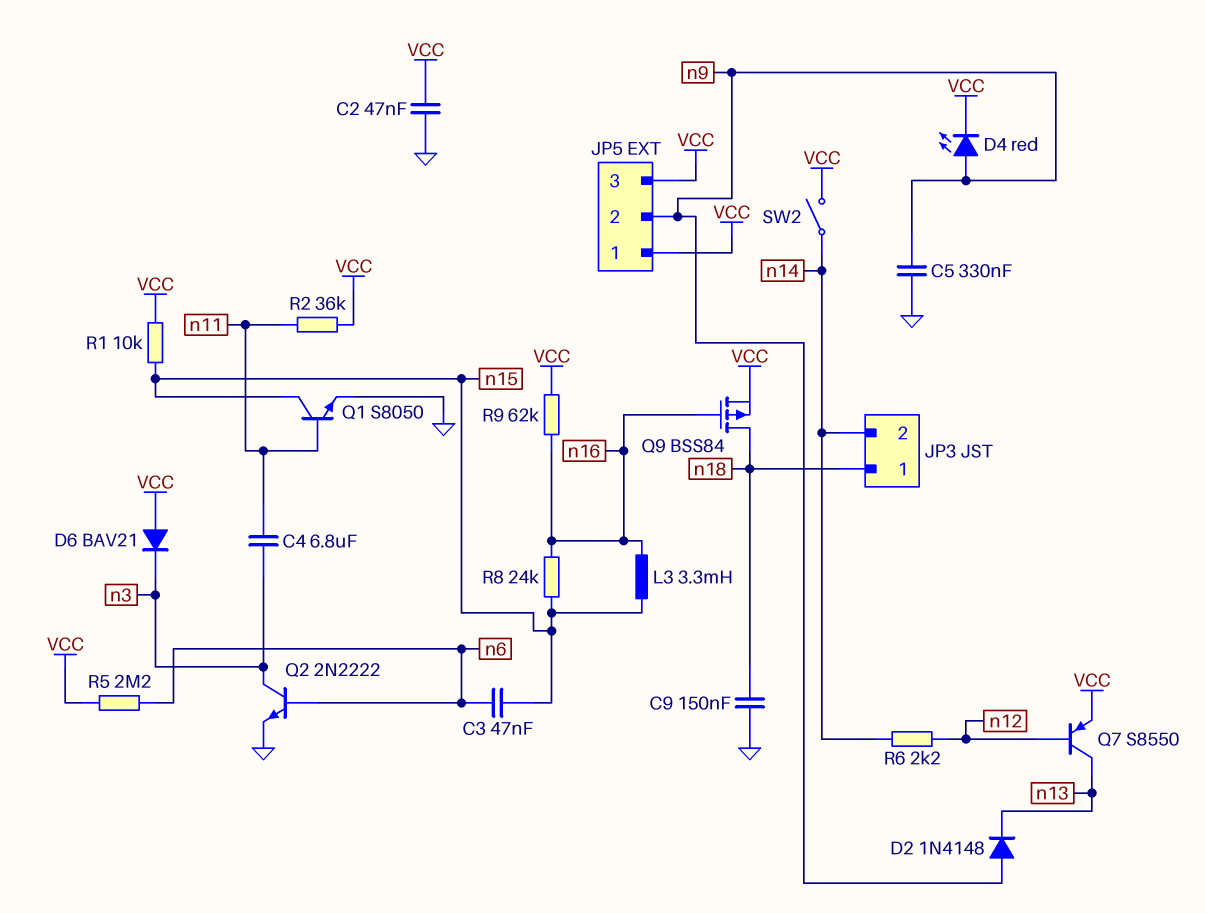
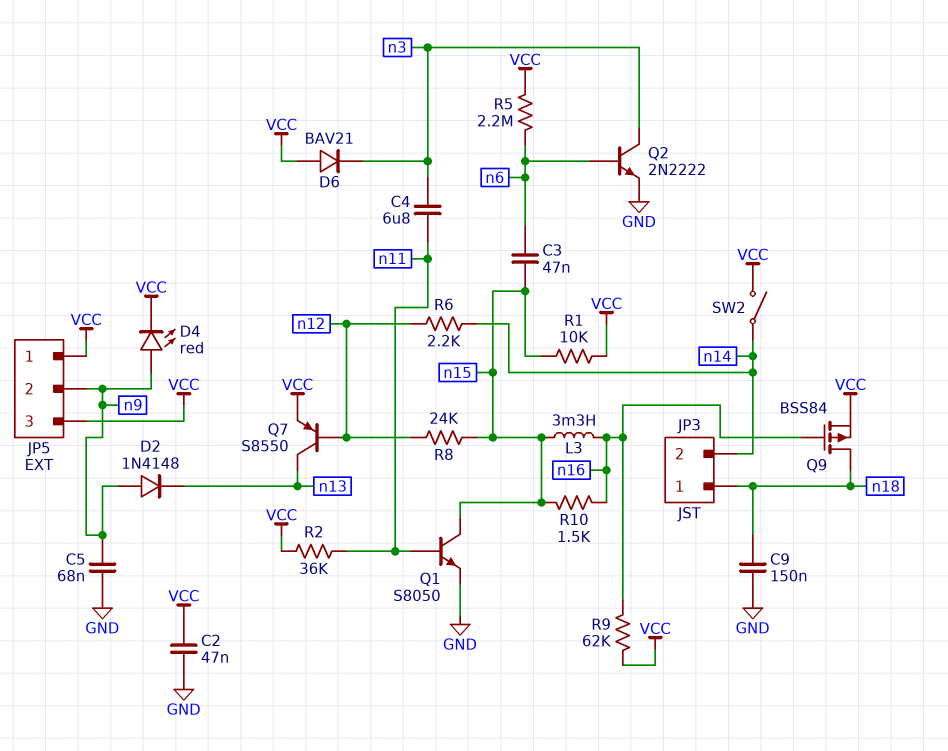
C5: 330nF (GND, n9) -> 68nF (GND, n9)
R8: 24k (n15, n16) -> 24k (n12, n15)
R10: none -> 1.5k (n15, n16)

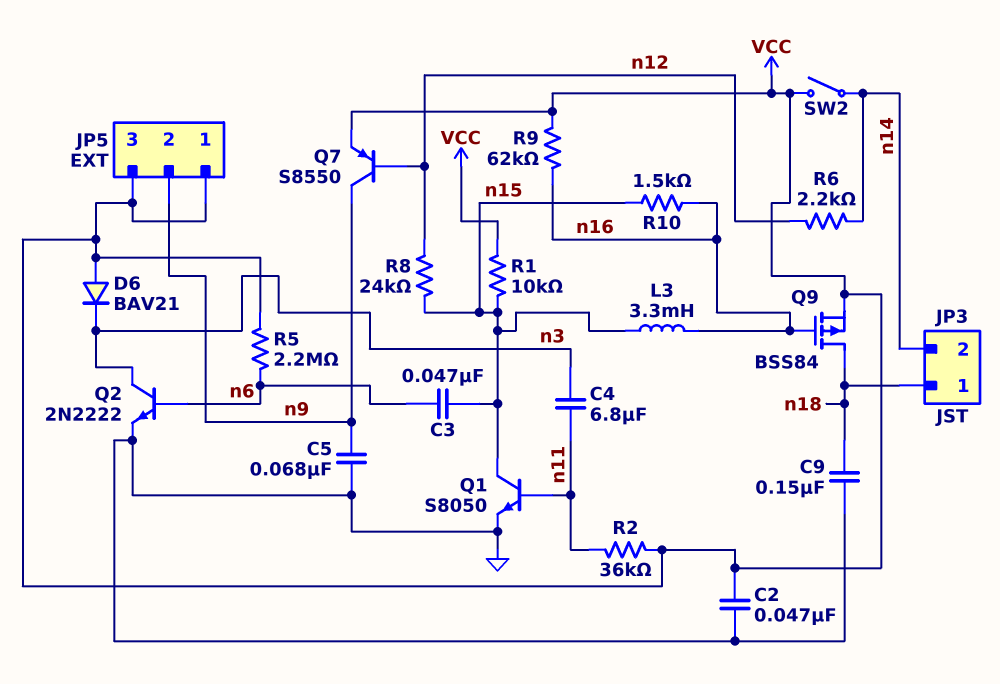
D2: diode 1N4148 (A n9, K n13) -> none
D4: LED red (A n9, K VCC) -> none
Q7: PNP S8550 (B n12, C n13, E VCC) -> PNP S8550 (B n12, C n9, E VCC)

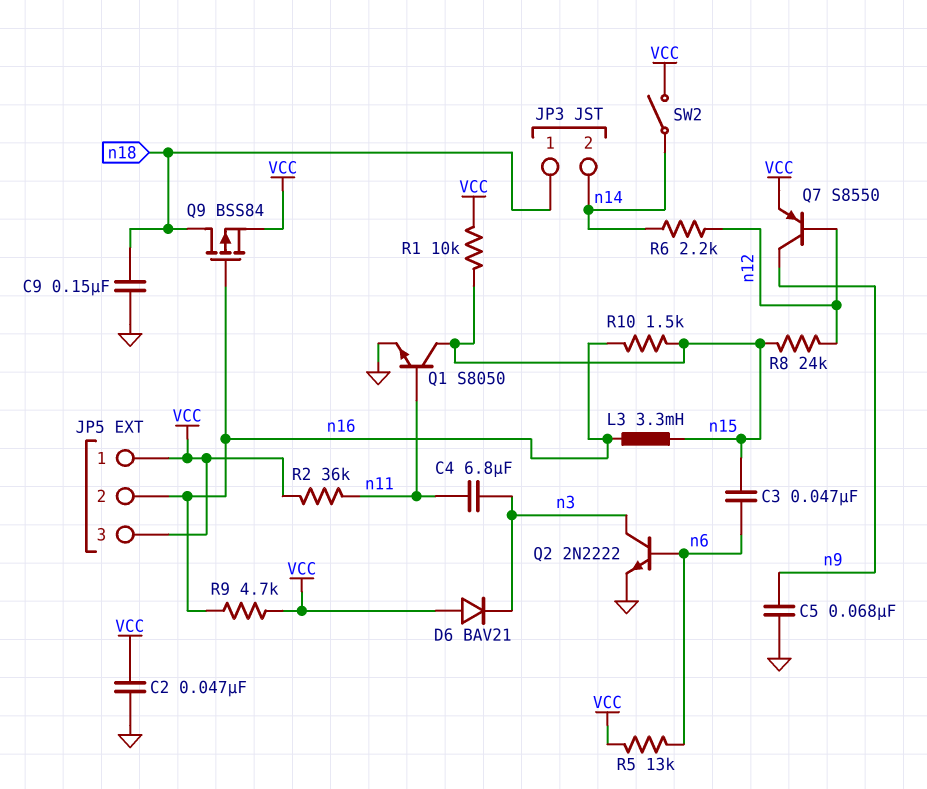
JP5 pin 2: n9 -> n16
R5: 2.2M (VCC, n6) -> 13k (VCC, n6)
R9: 62k (VCC, n16) -> 4.7k (VCC, n16)

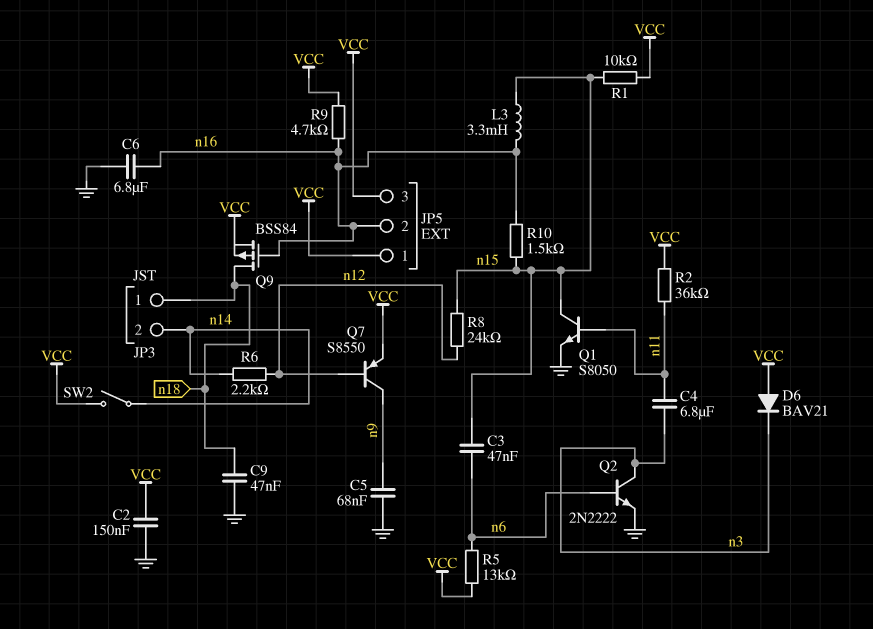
C2: 47nF (GND, VCC) -> 150nF (GND, VCC)
C6: none -> 6.8uF (GND, n16)
C9: 150nF (GND, n18) -> 47nF (GND, n18)

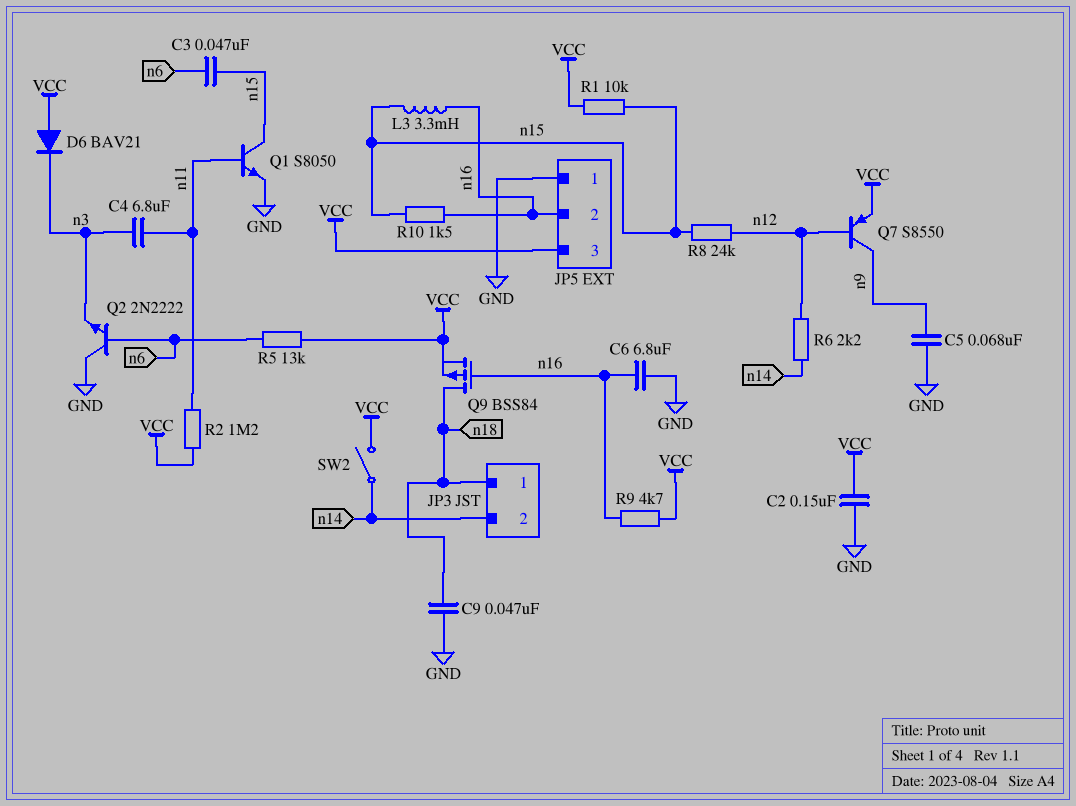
JP5 pin 1: VCC -> GND
Q2: NPN 2N2222 (B n6, C n3, E GND) -> NPN 2N2222 (B n6, C GND, E n3)
R2: 36k (VCC, n11) -> 1.2M (VCC, n11)

